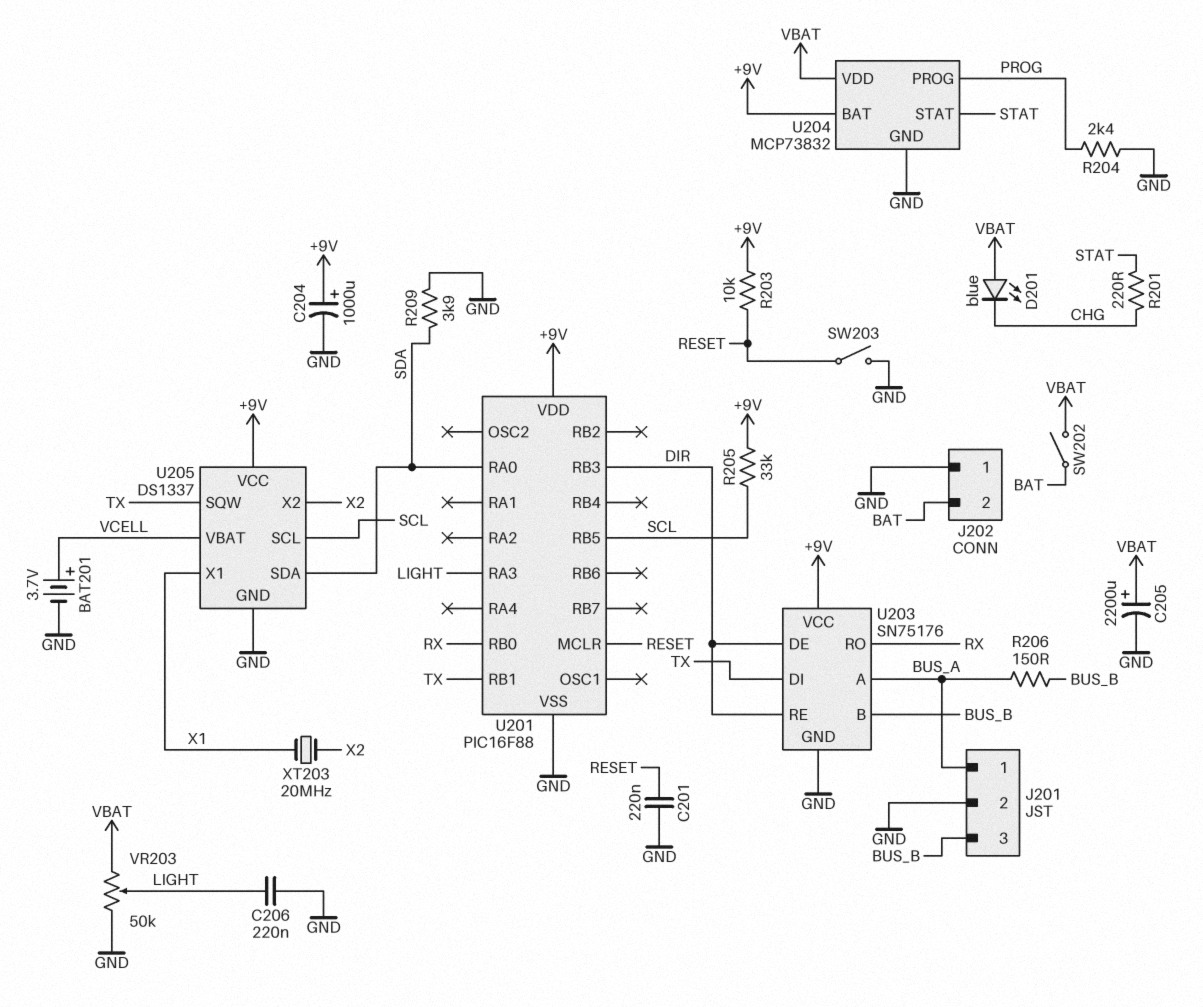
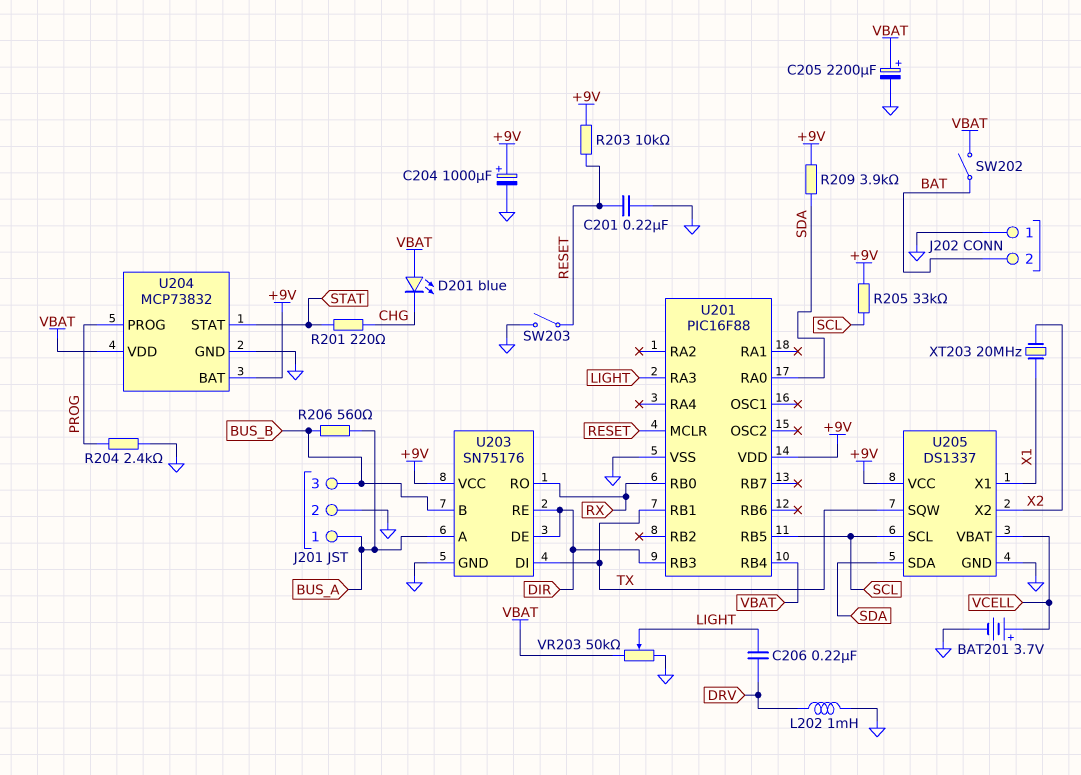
C206: 220nF (GND, LIGHT) -> 220nF (DRV, LIGHT)
L202: none -> 1mH (DRV, GND)
R206: 150 (BUS_A, BUS_B) -> 560 (BUS_A, BUS_B)
R209: 3.9k (GND, SDA) -> 3.9k (+9V, SDA)
U201 pin RB4: none -> VBAT

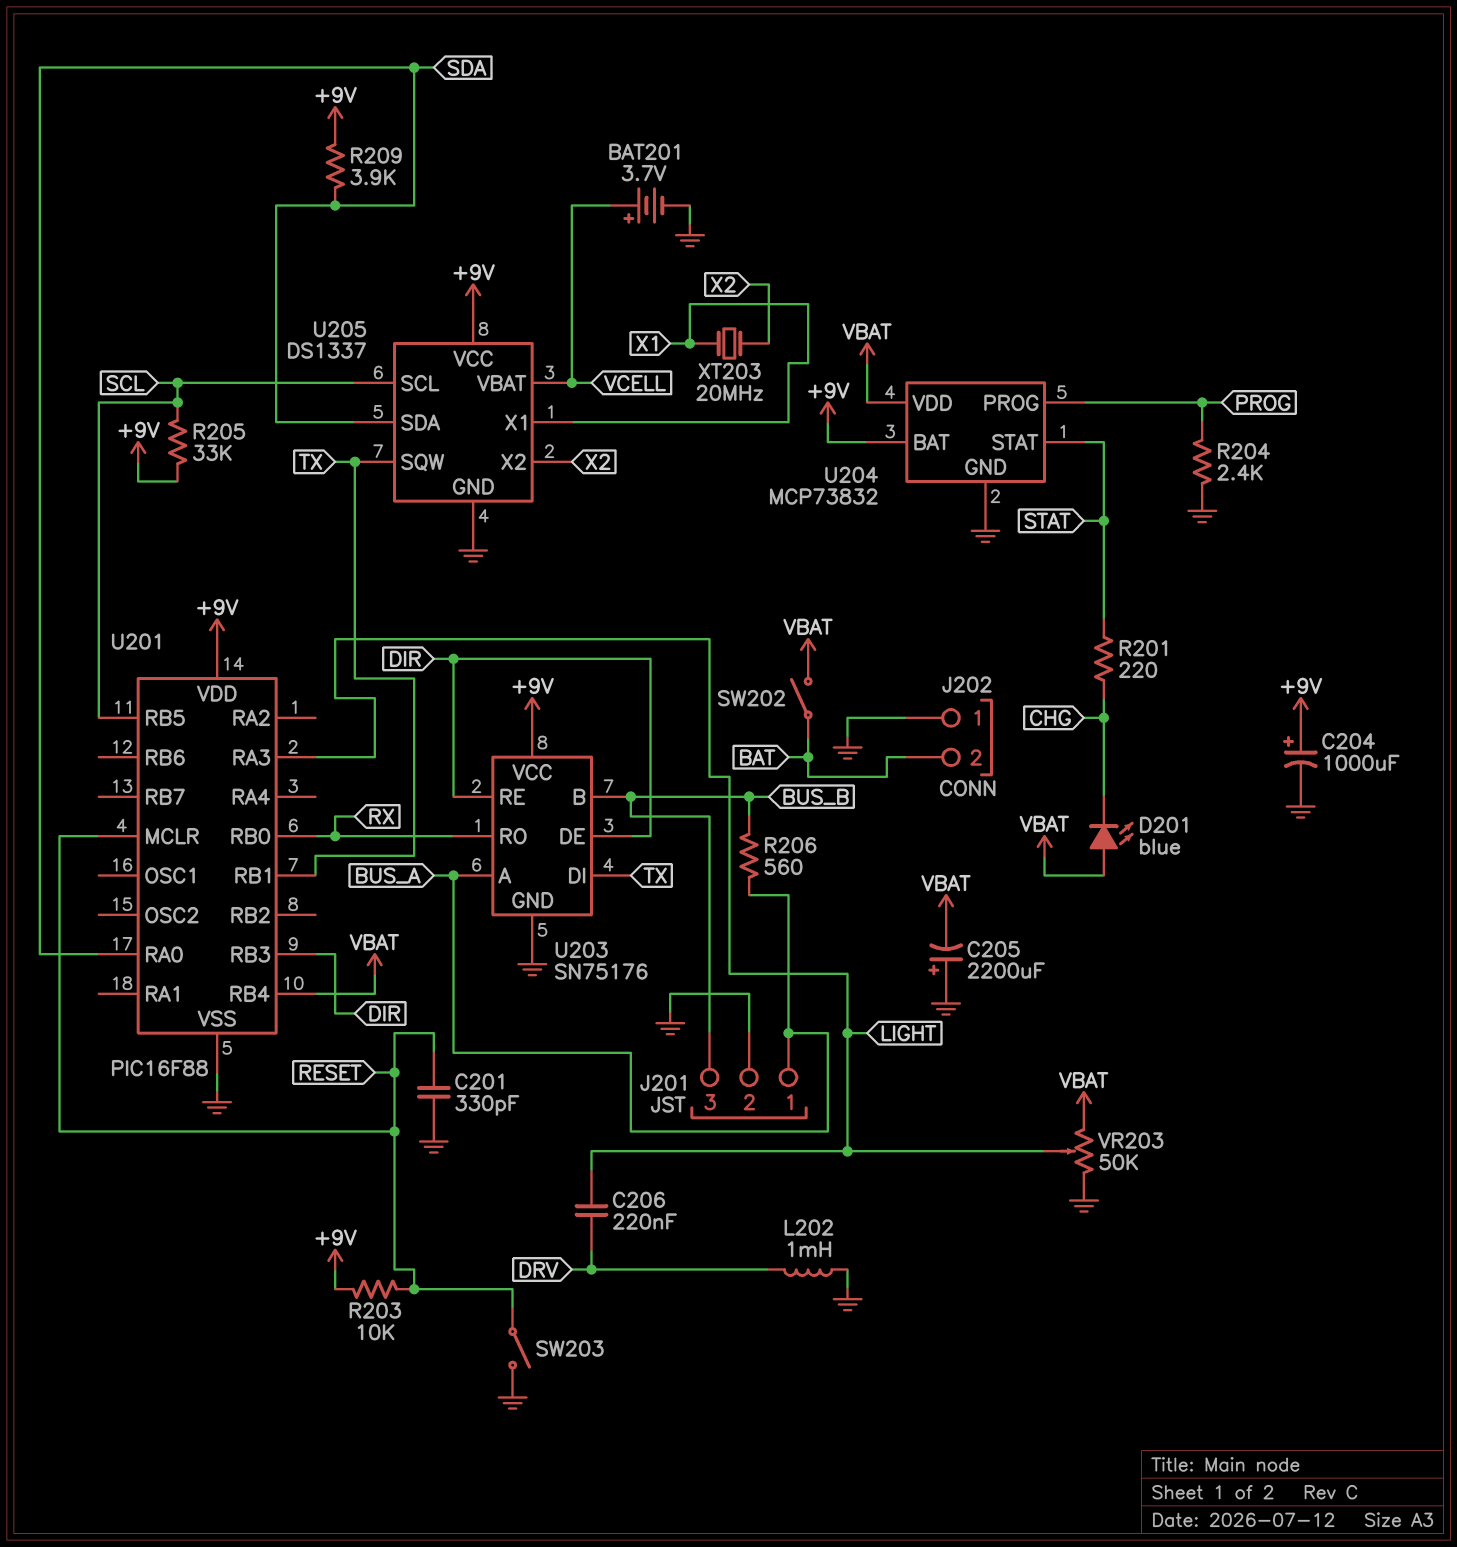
C201: 220nF (GND, RESET) -> 330pF (GND, RESET)
C205: 2200uF (plus VBAT, minus GND) -> 2200uF (plus GND, minus VBAT)

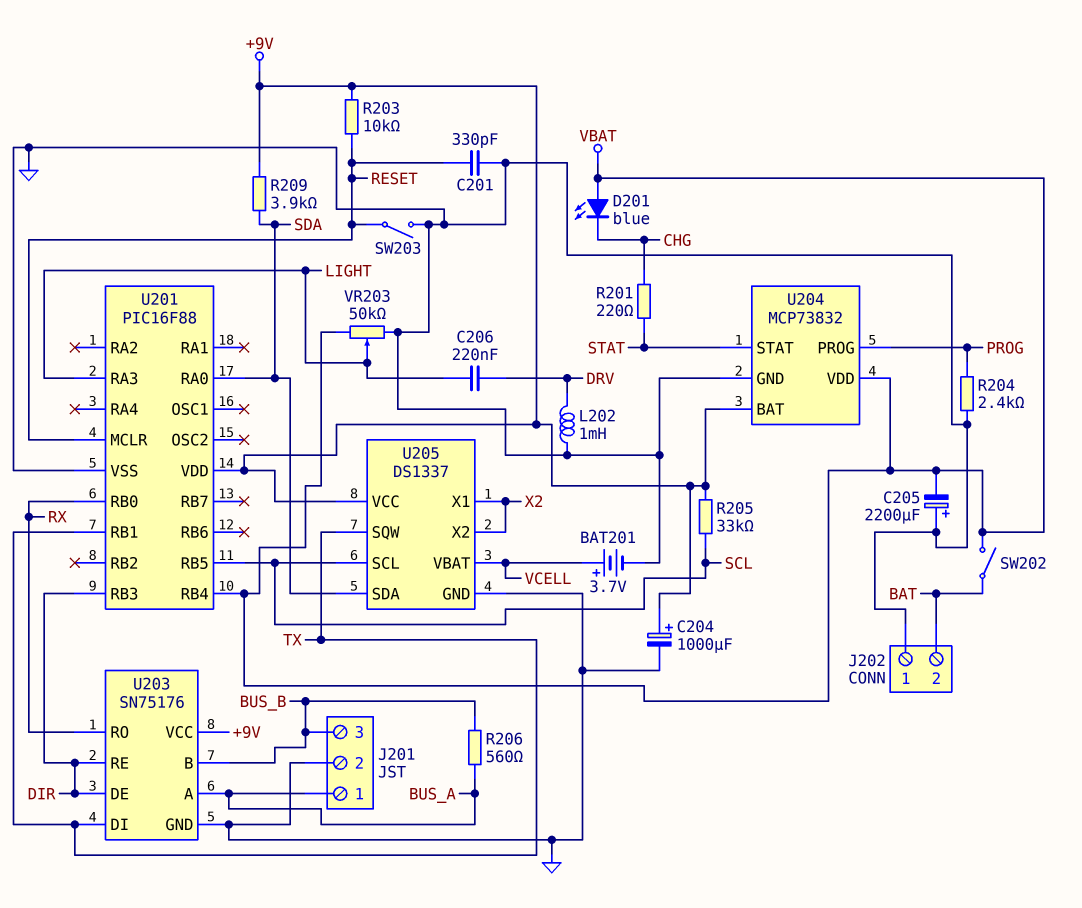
U205 pin X1: X1 -> X2
XT203: 20MHz (X1, X2) -> none

